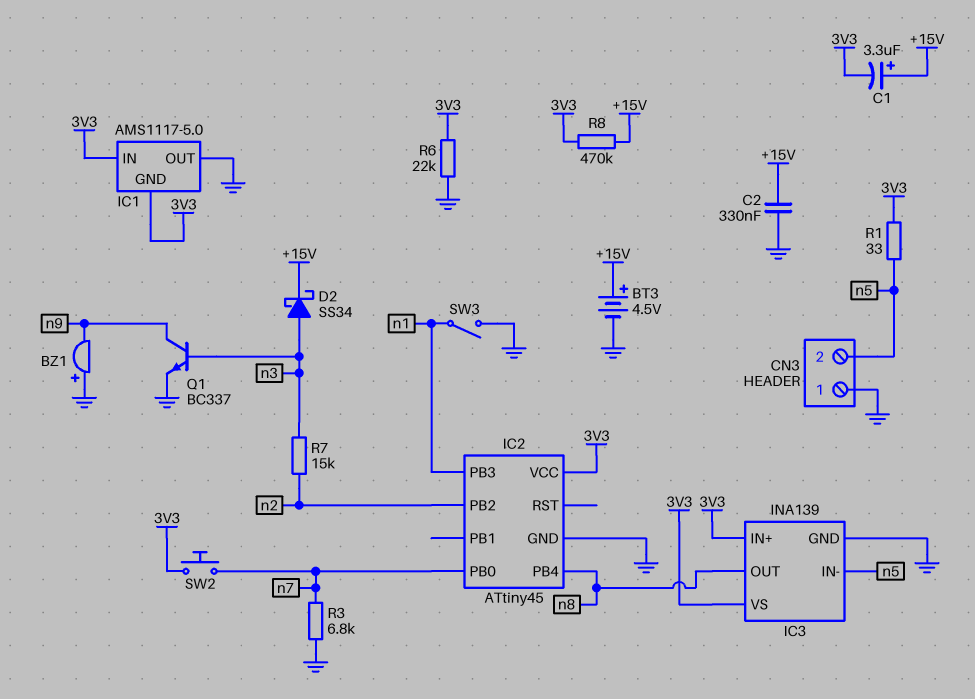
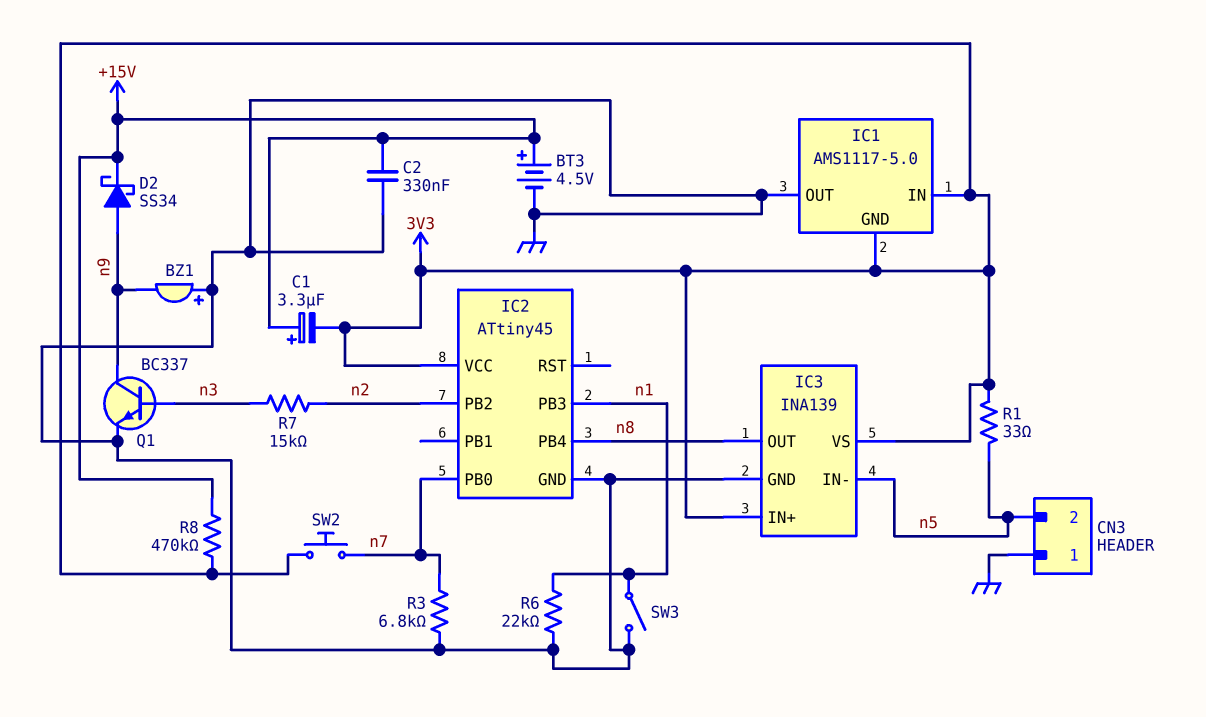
D2: schottky SS34 (A n3, K +15V) -> schottky SS34 (A n9, K +15V)
R6: 22k (3V3, GND) -> 22k (GND, n1)

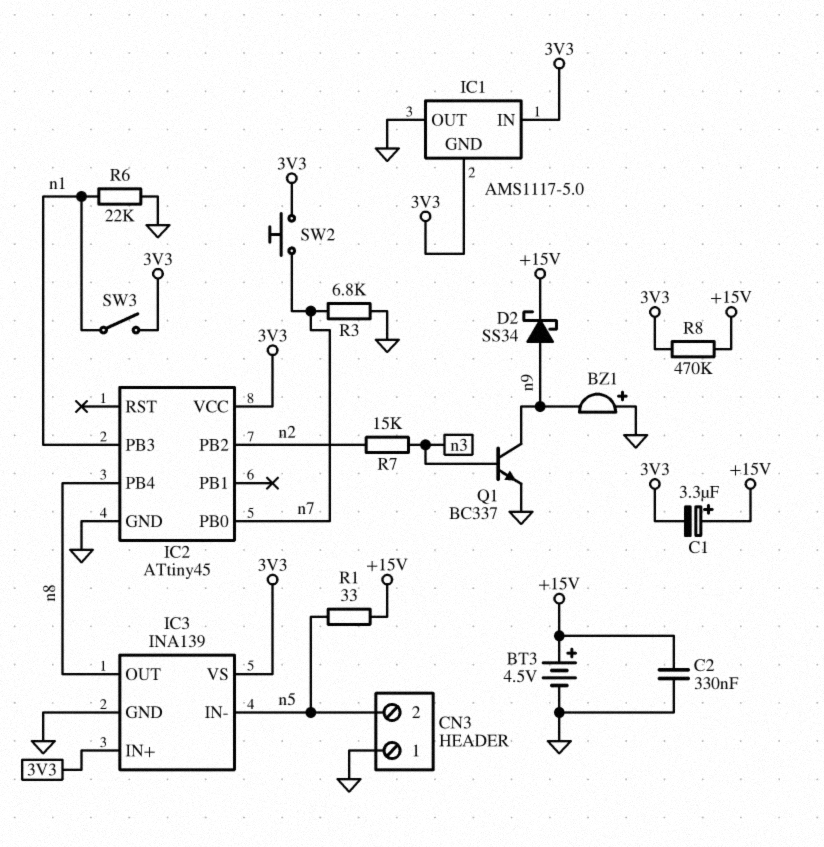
R1: 33 (3V3, n5) -> 33 (+15V, n5)
SW3: switch (GND, n1) -> switch (3V3, n1)

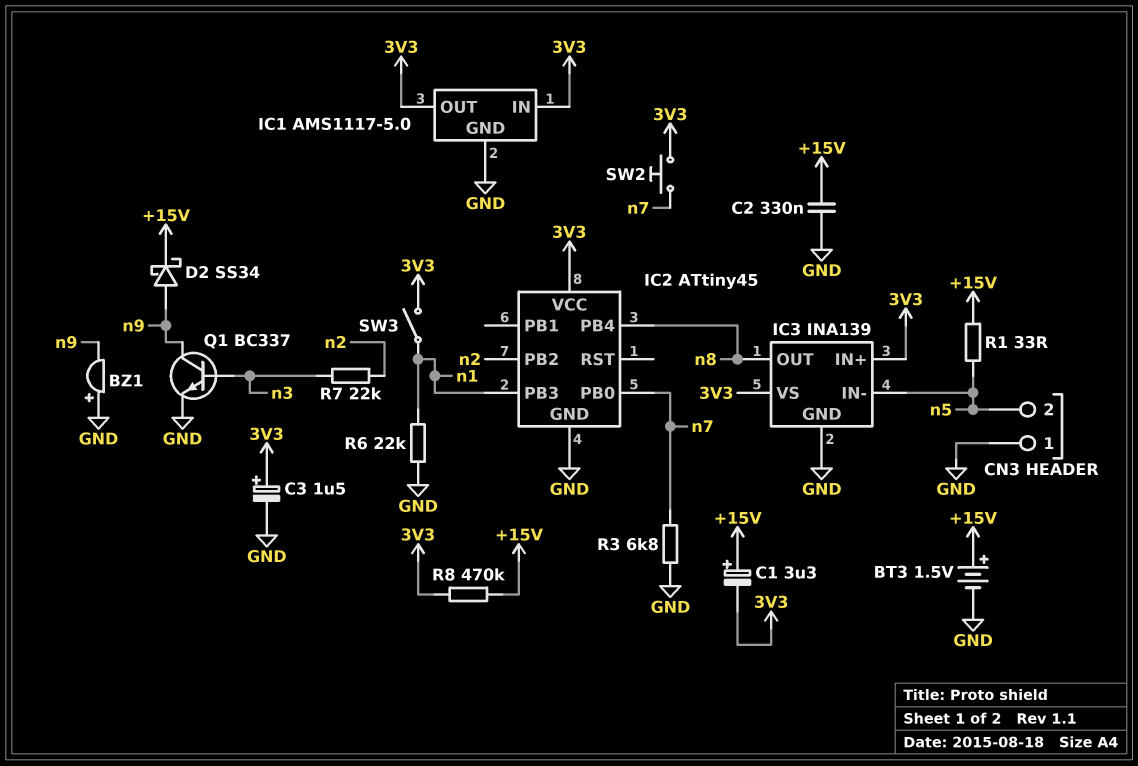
BT3: 4.5V (plus +15V, minus GND) -> 1.5V (plus +15V, minus GND)
C3: none -> 1.5uF (plus 3V3, minus GND)
IC1 pin GND: 3V3 -> GND
IC1 pin OUT: GND -> 3V3
R7: 15k (n2, n3) -> 22k (n2, n3)

